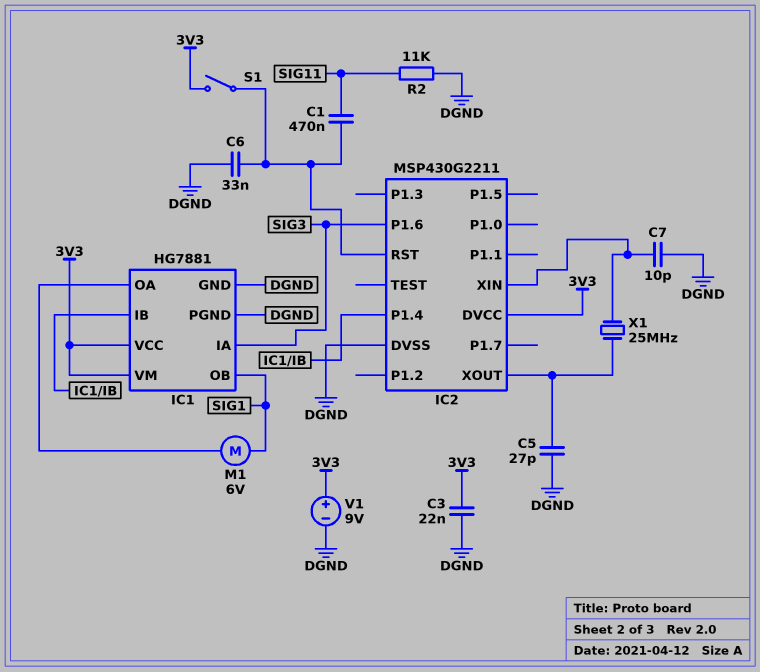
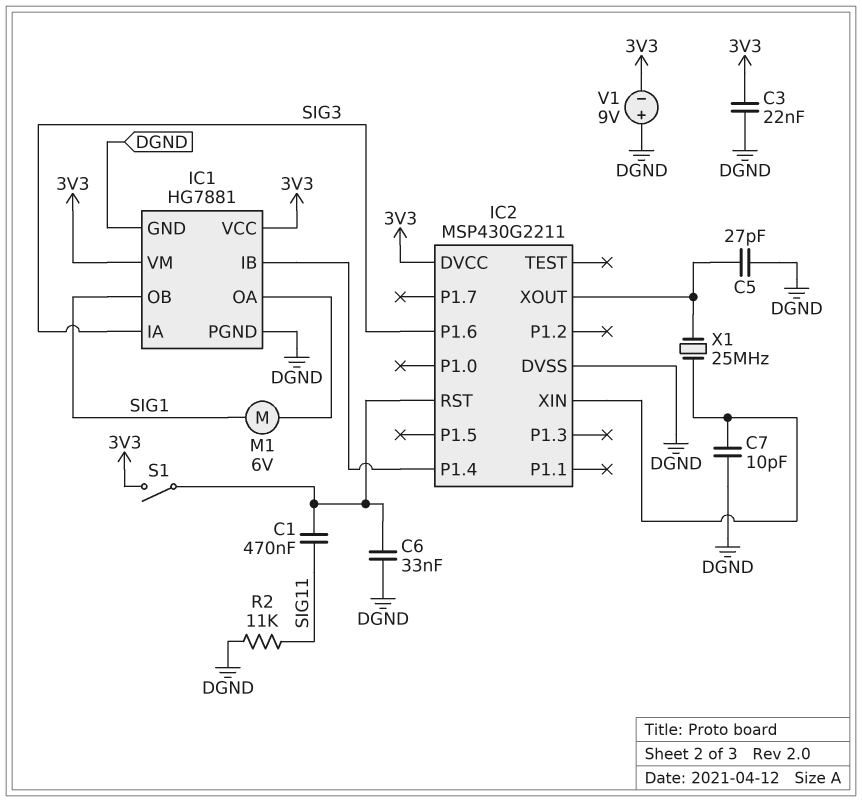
V1: 9V (plus 3V3, minus DGND) -> 9V (plus DGND, minus 3V3)

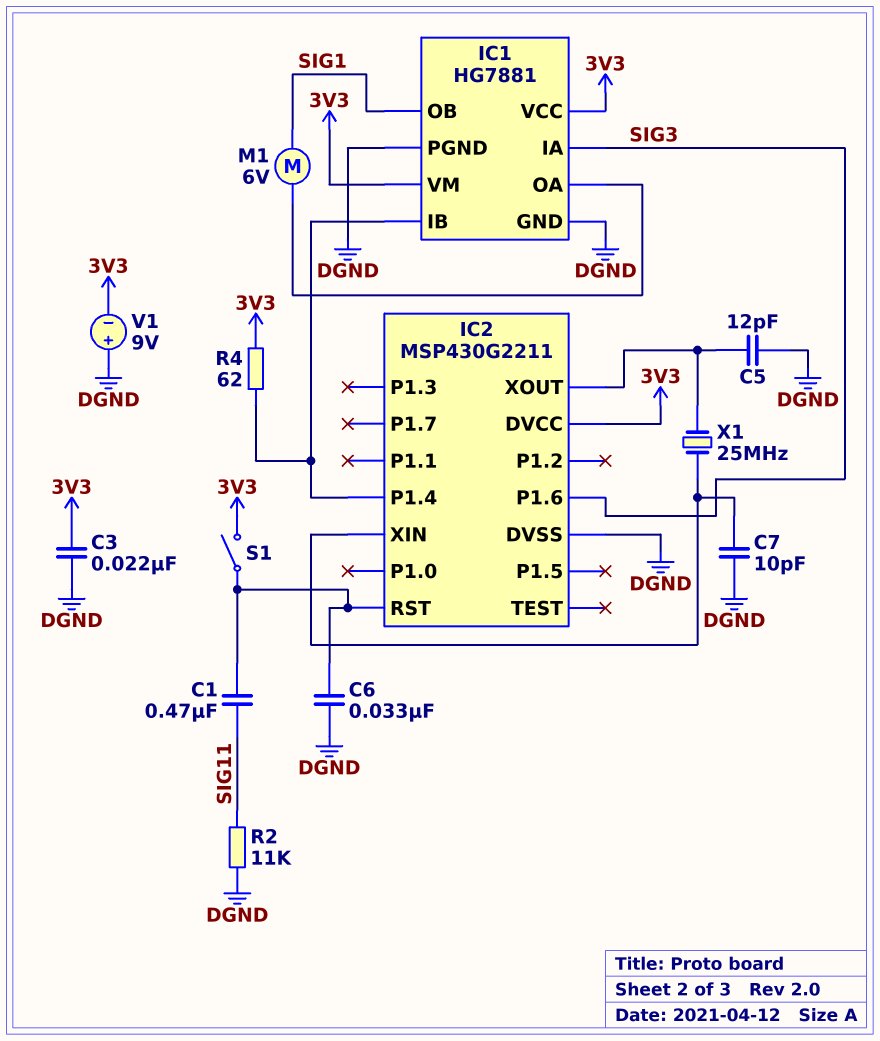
C5: 27pF (DGND, IC2/XOUT) -> 12pF (DGND, IC2/XOUT)
R4: none -> 62 (3V3, IC1/IB)

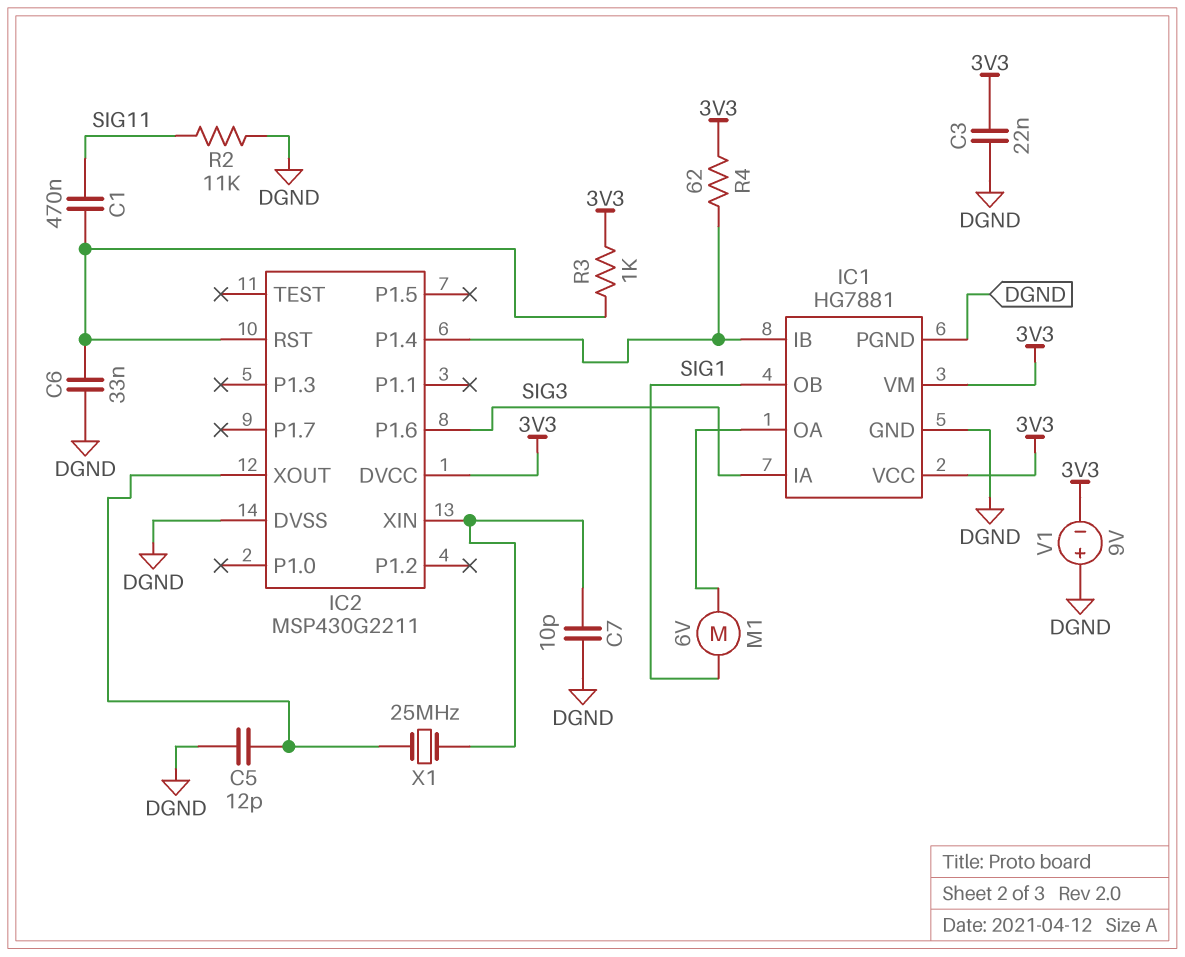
R3: none -> 1k (3V3, IC2/RST)
S1: switch (3V3, IC2/RST) -> none

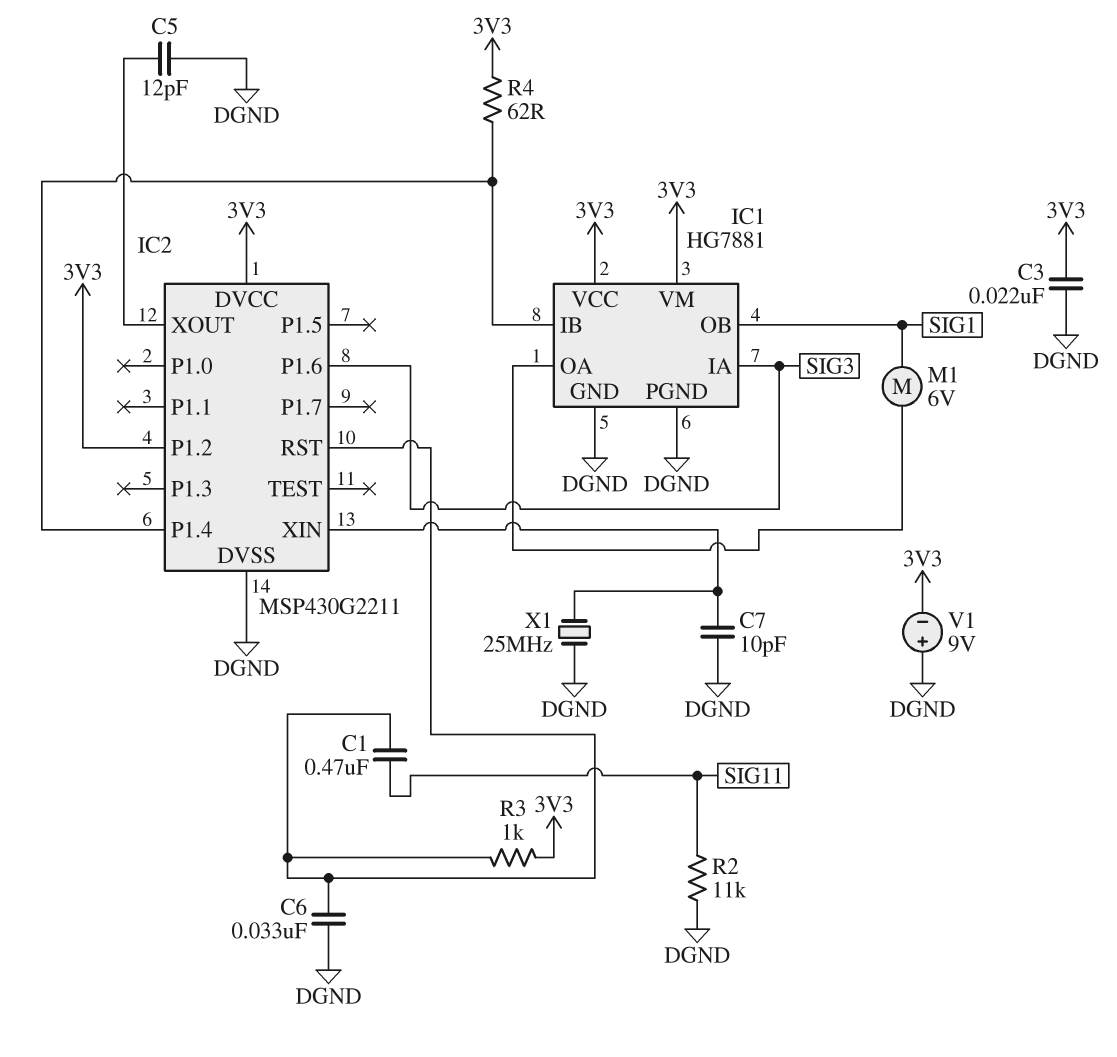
IC2 pin P1.2: none -> 3V3
X1: 25MHz (IC2/XIN, IC2/XOUT) -> 25MHz (DGND, IC2/XIN)

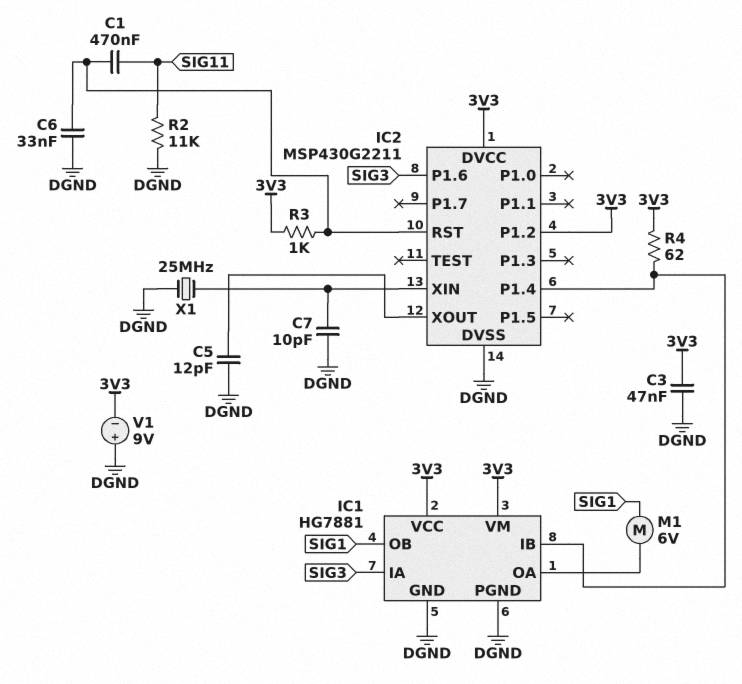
C3: 22nF (3V3, DGND) -> 47nF (3V3, DGND)

